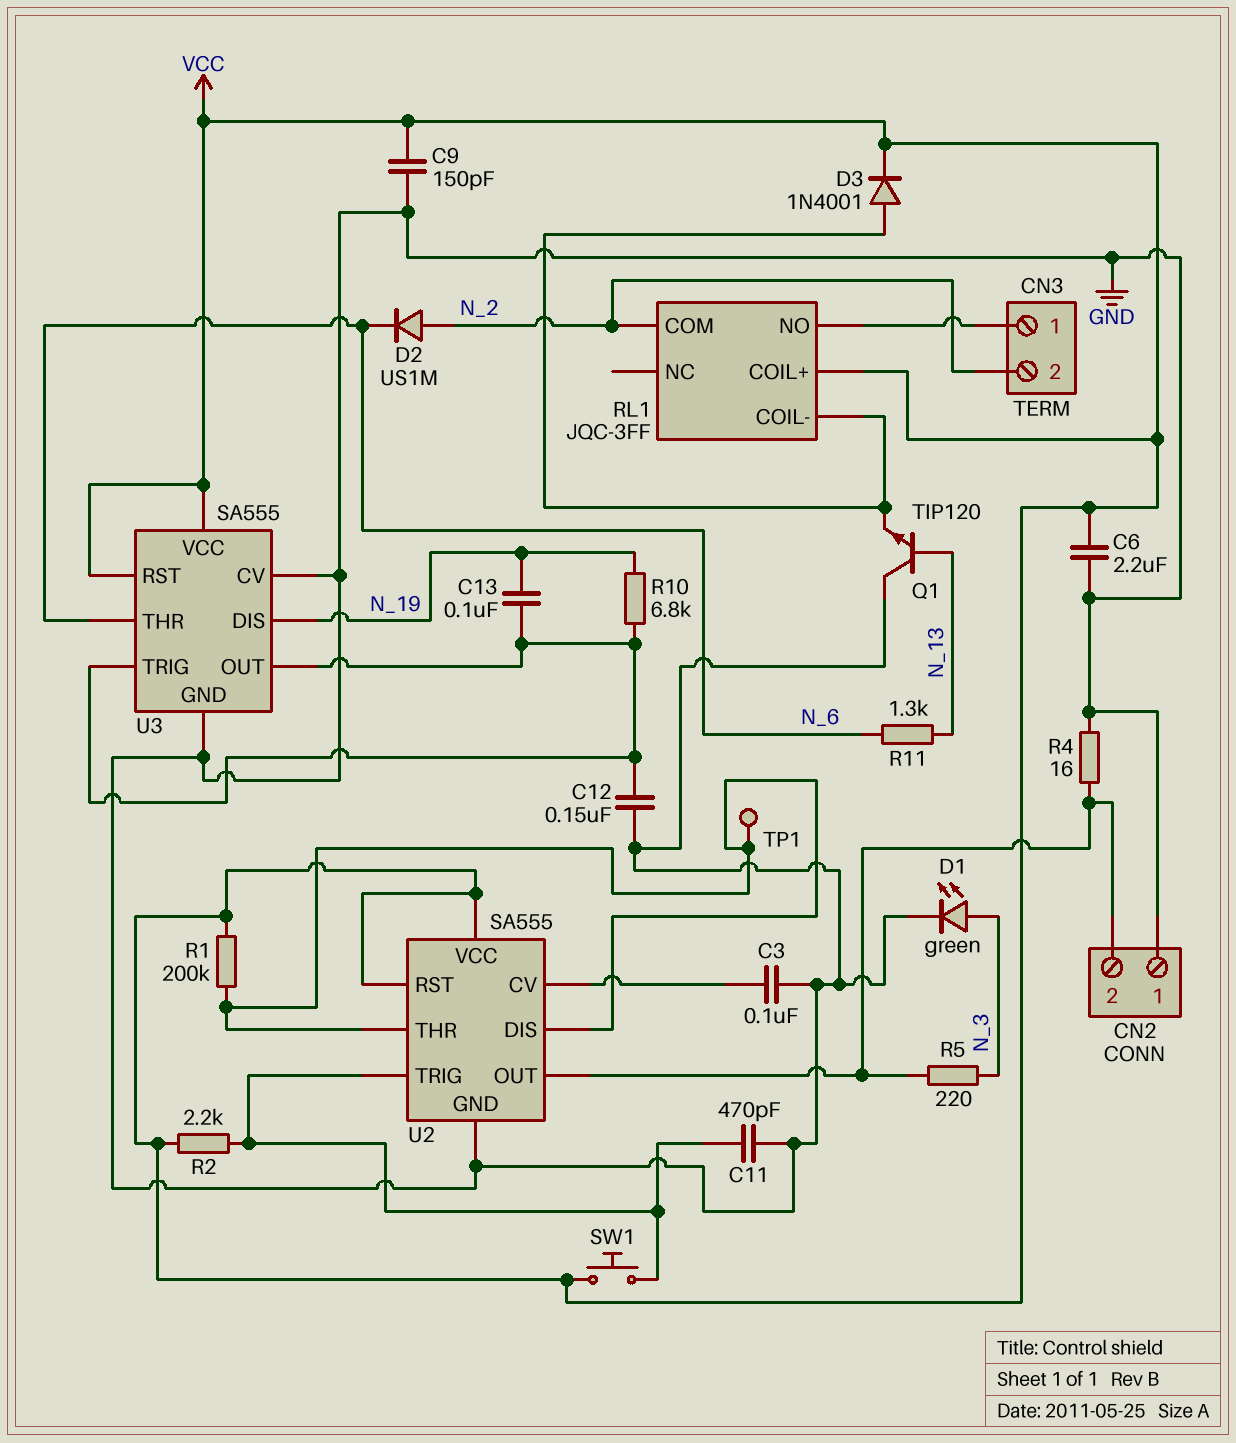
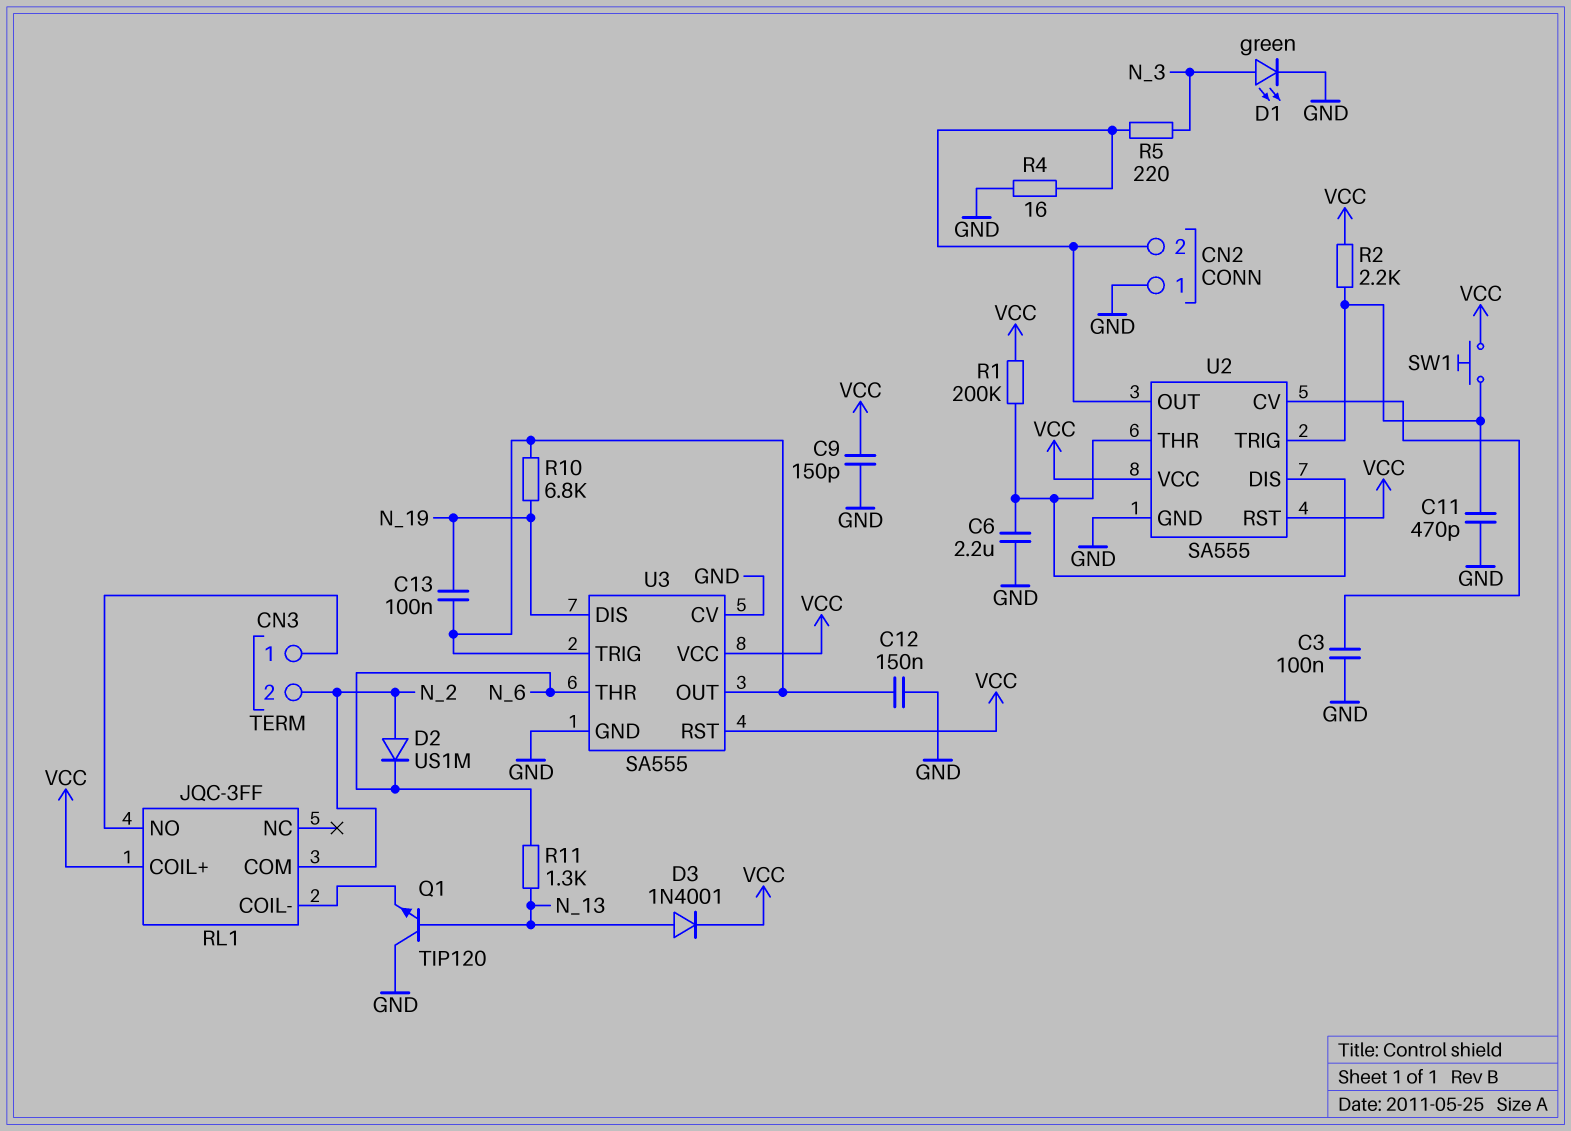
C6: 2.2uF (GND, VCC) -> 2.2uF (GND, U2/DIS)
D3: diode 1N4001 (A RL1/COIL-, K VCC) -> diode 1N4001 (A N_13, K VCC)
TP1: test point (U2/DIS) -> none

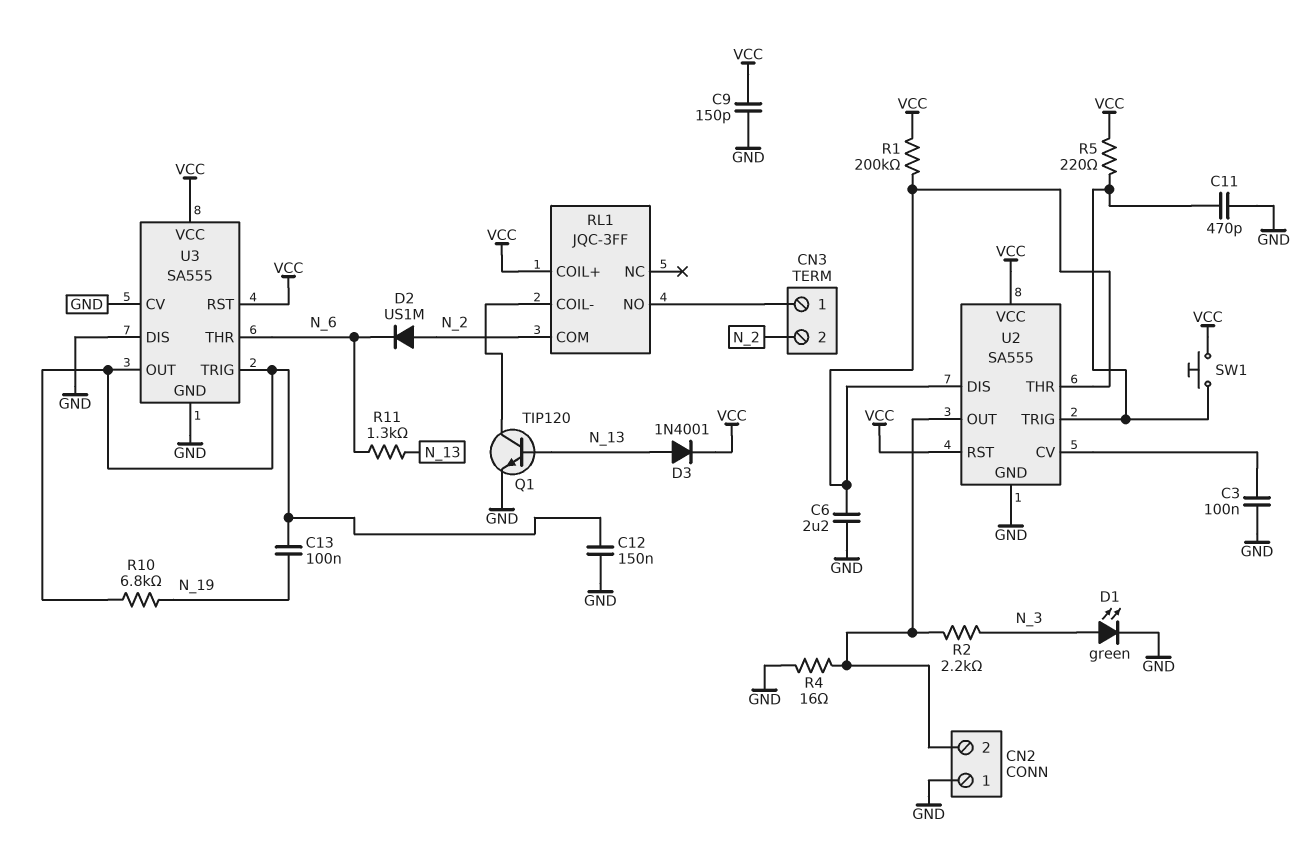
Q1: NPN TIP120 (B N_13, C GND, E RL1/COIL-) -> NPN TIP120 (B N_13, C RL1/COIL-, E GND)
R2: 2.2k (U2/TRIG, VCC) -> 2.2k (CN2/2, N_3)
R5: 220 (CN2/2, N_3) -> 220 (U2/TRIG, VCC)
U3 pin DIS: N_19 -> GND

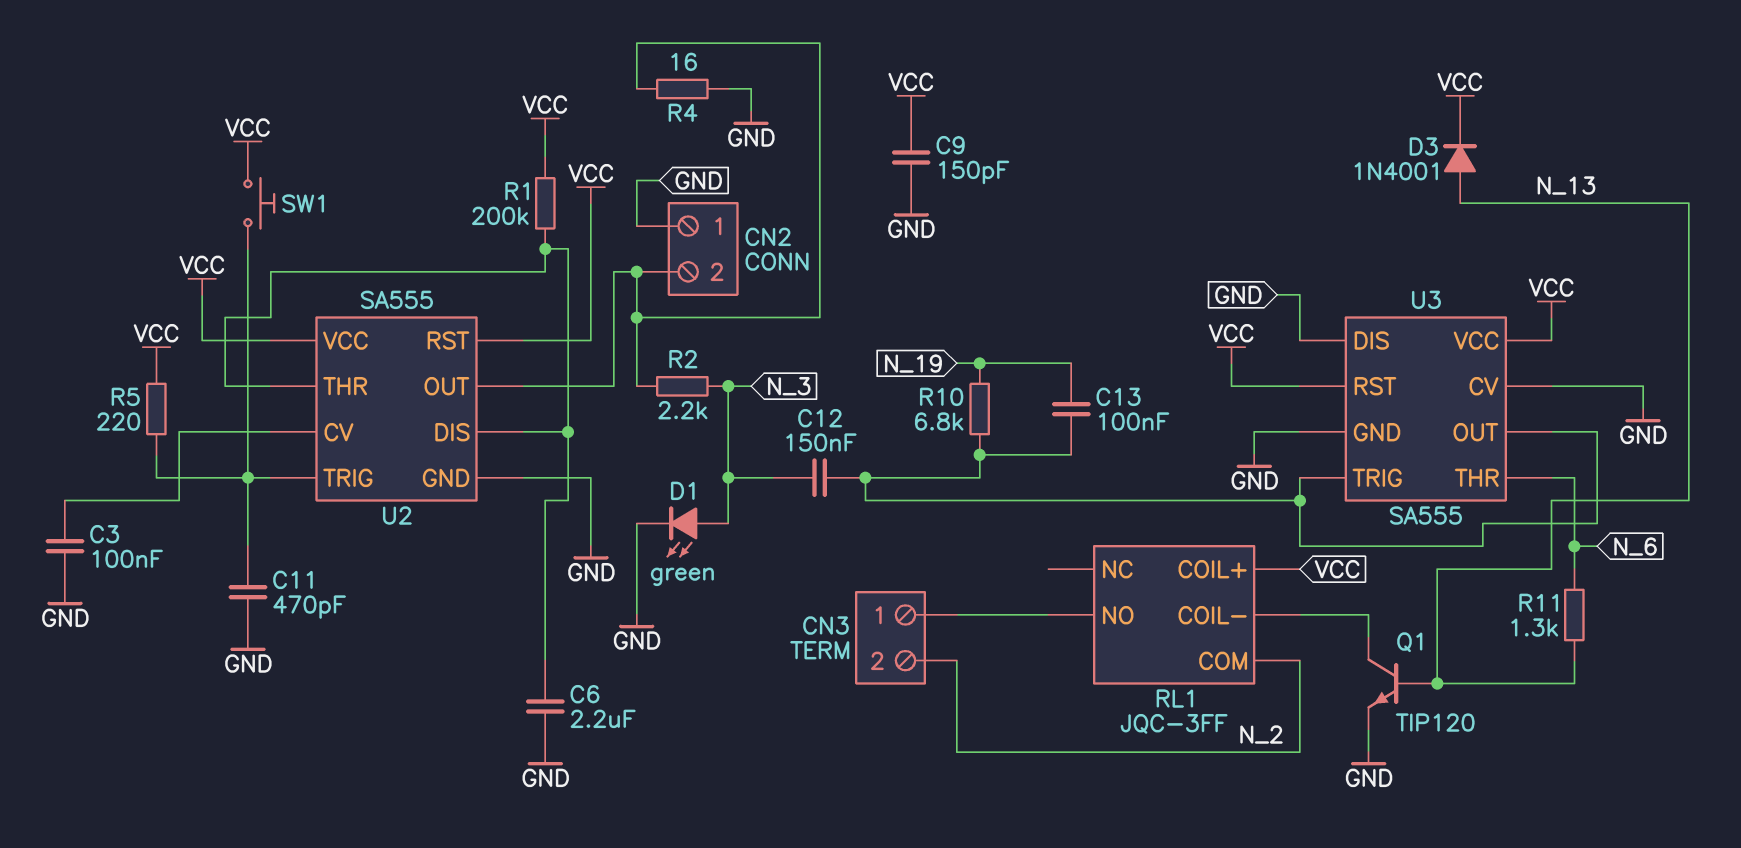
C12: 150nF (GND, U3/OUT) -> 150nF (N_3, U3/OUT)
D2: diode US1M (A N_2, K N_6) -> none

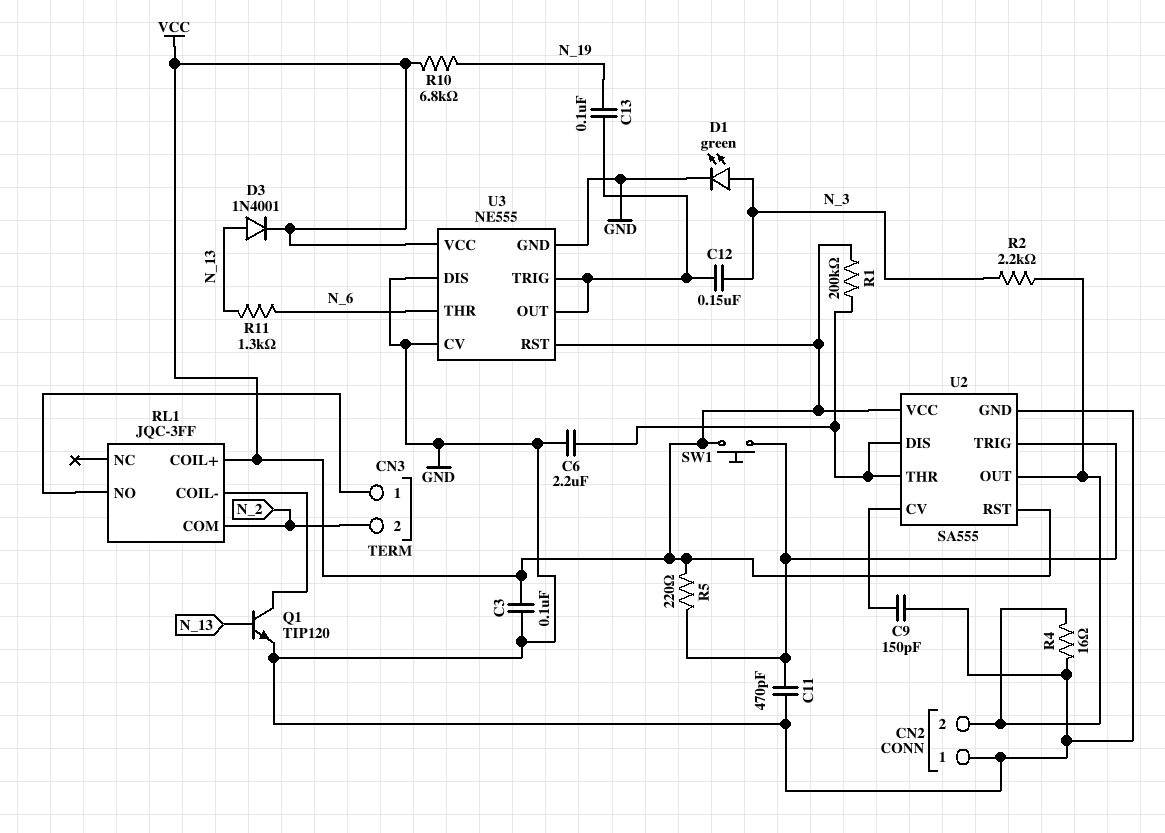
C3: 100nF (GND, U2/CV) -> 100nF (GND, VCC)
C9: 150pF (GND, VCC) -> 150pF (GND, U2/CV)
R10: 6.8k (N_19, U3/OUT) -> 6.8k (N_19, VCC)
U3: SA555 -> NE555

